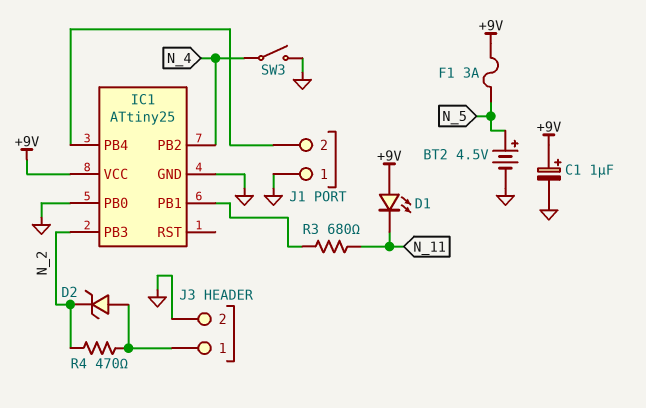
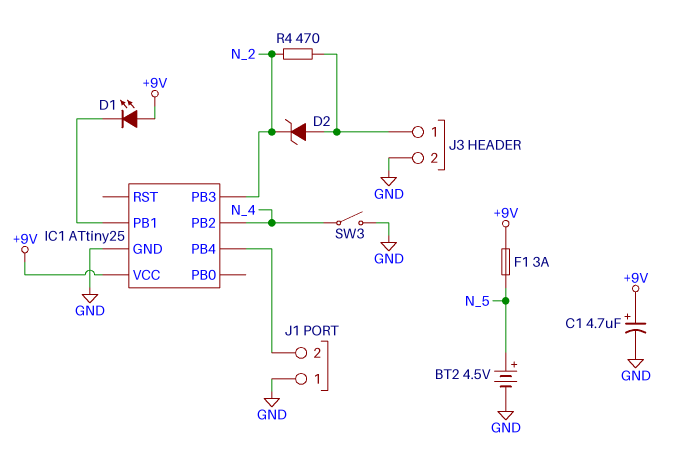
C1: 1uF (plus +9V, minus GND) -> 4.7uF (plus +9V, minus GND)
D1: LED (A +9V, K N_11) -> LED (A +9V, K IC1/PB1)
IC1 pin PB0: GND -> none
R3: 680 (IC1/PB1, N_11) -> none

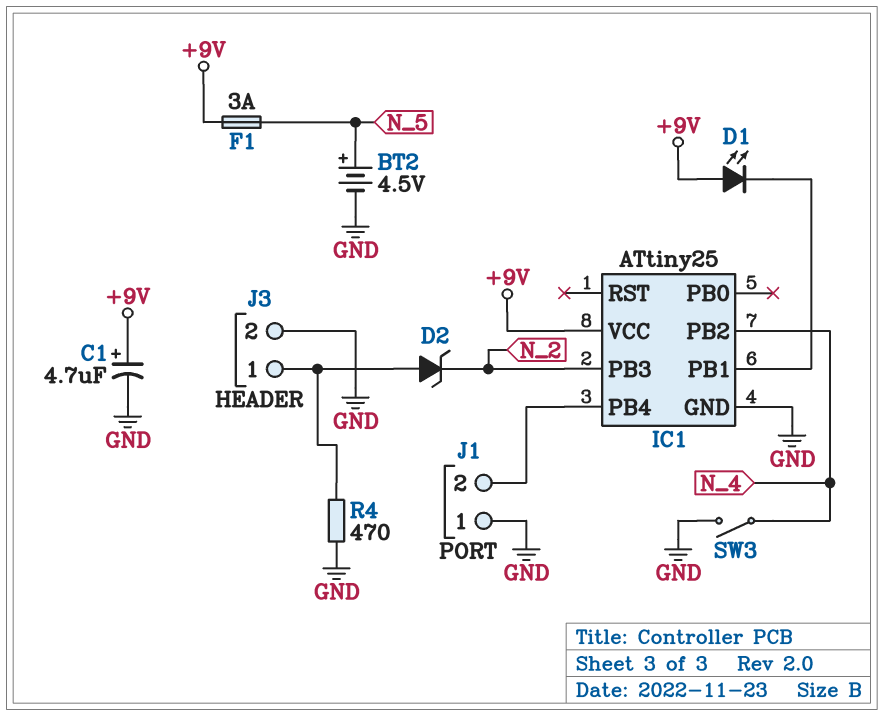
R4: 470 (J3/1, N_2) -> 470 (GND, J3/1)

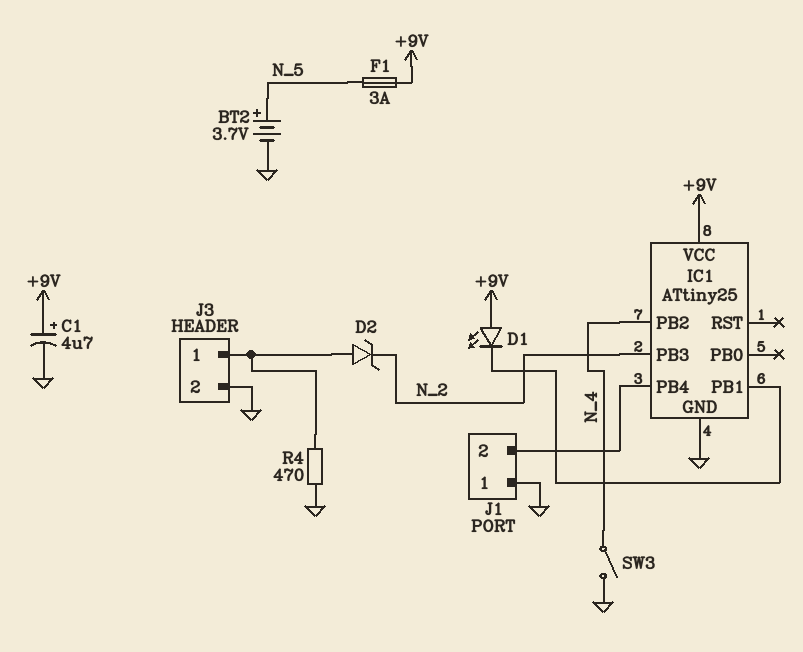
BT2: 4.5V (plus N_5, minus GND) -> 3.7V (plus N_5, minus GND)

